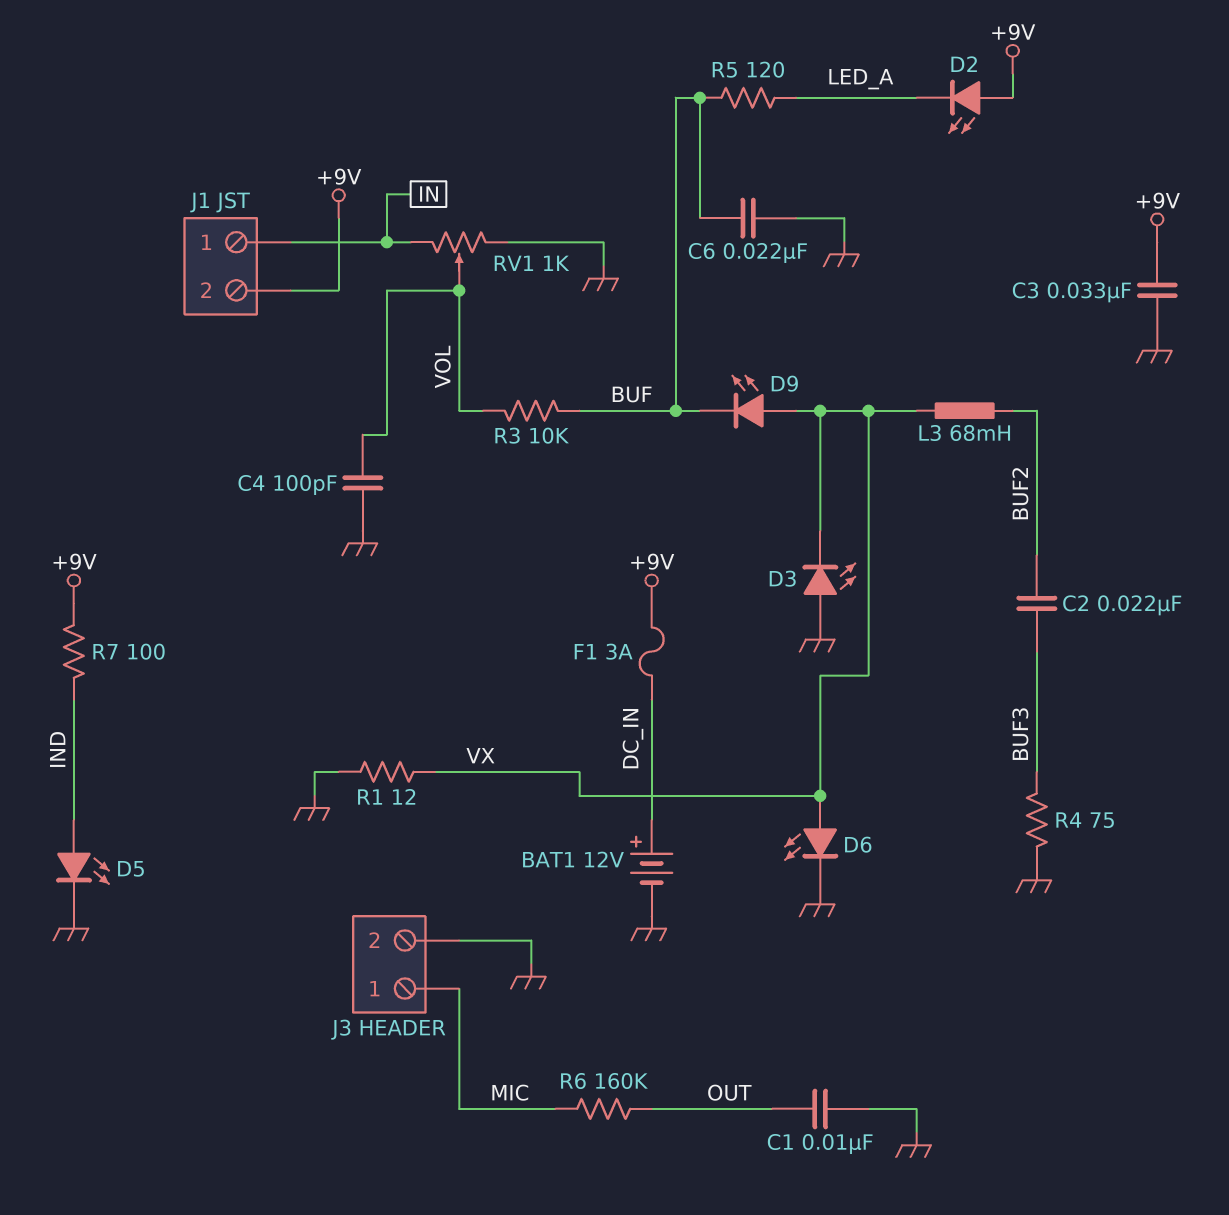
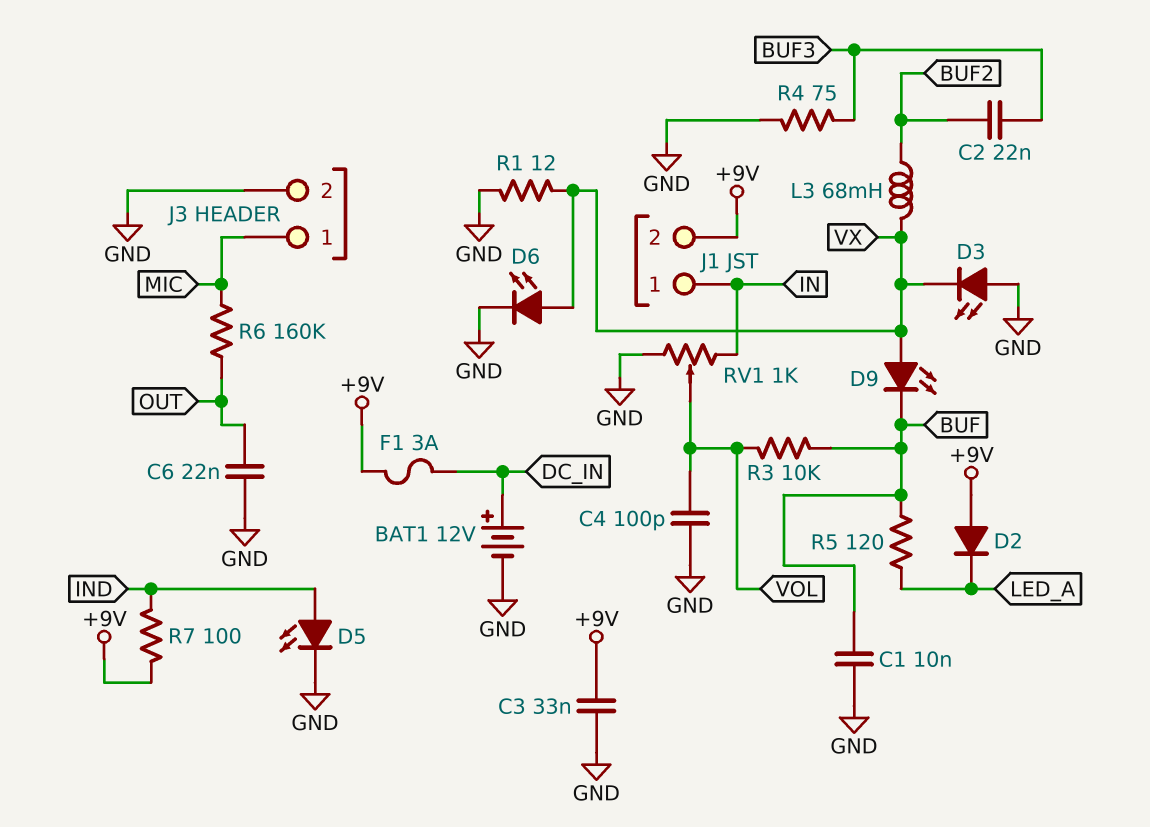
C1: 10nF (GND, OUT) -> 10nF (BUF, GND)
C6: 22nF (BUF, GND) -> 22nF (GND, OUT)
D2: LED (A +9V, K LED_A) -> diode (A +9V, K LED_A)

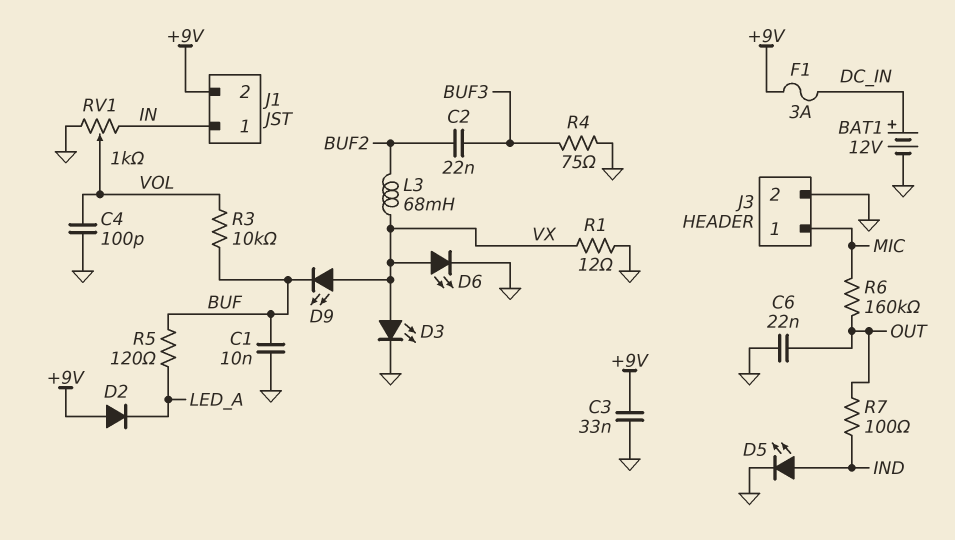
D3: LED (A GND, K VX) -> LED (A VX, K GND)
R7: 100 (+9V, IND) -> 100 (IND, OUT)

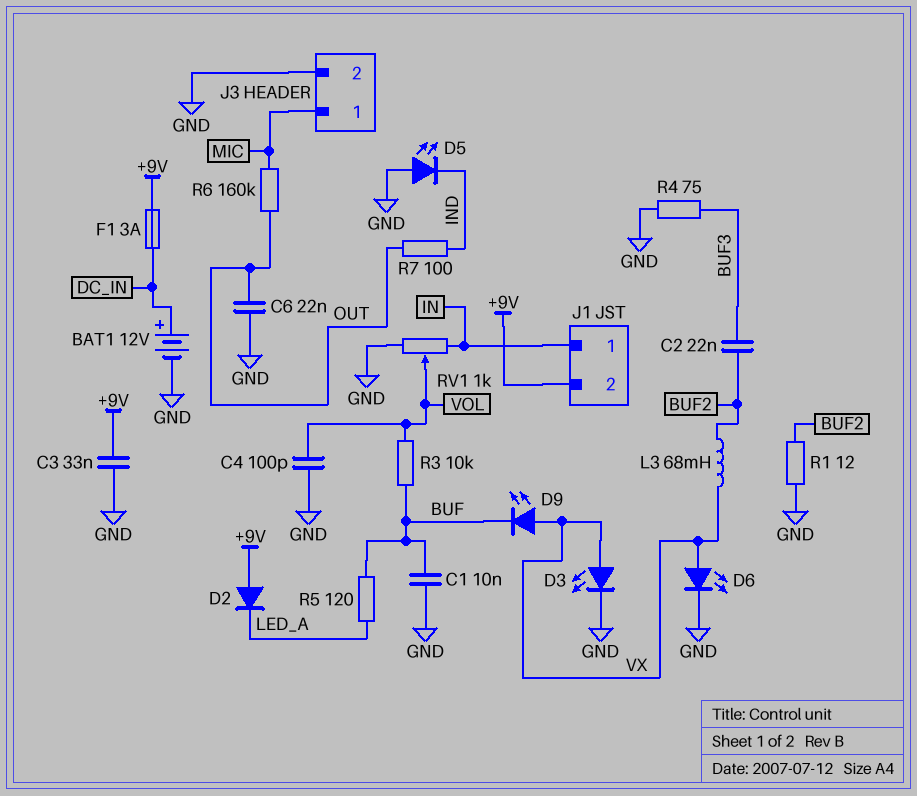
D5: LED (A IND, K GND) -> LED (A GND, K IND)
R1: 12 (GND, VX) -> 12 (BUF2, GND)

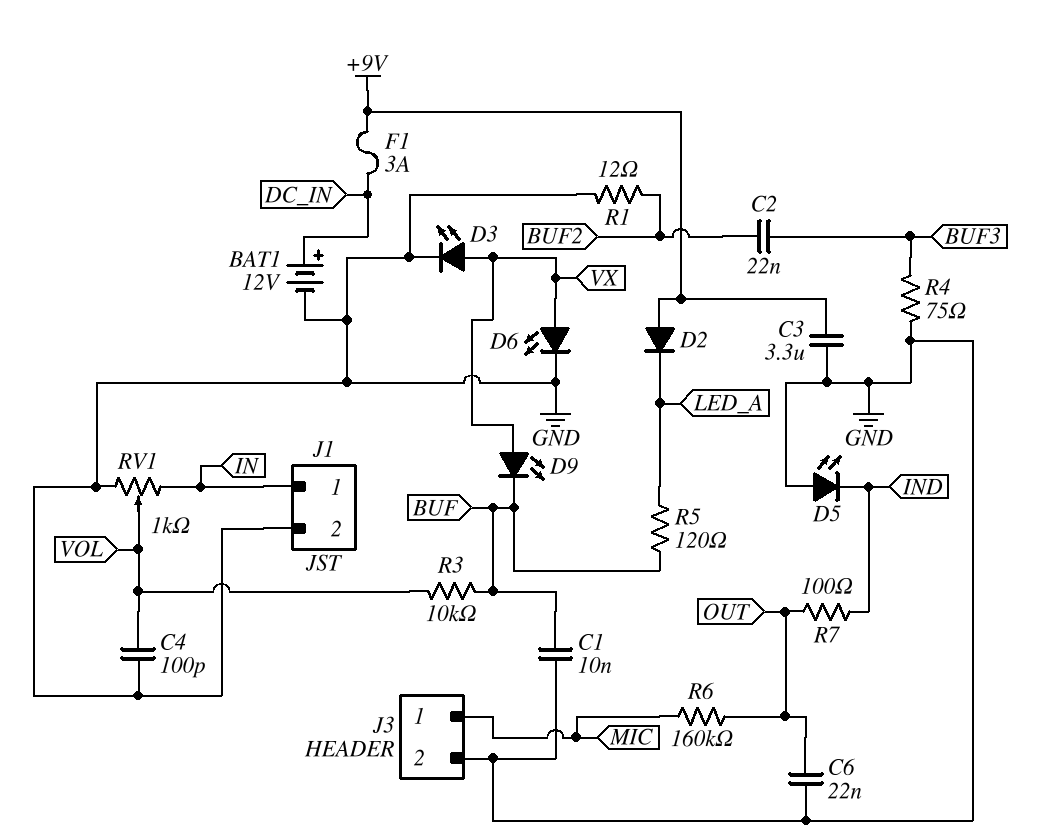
C3: 33nF (+9V, GND) -> 3.3uF (+9V, GND)
J1 pin 2: +9V -> GND
L3: 68mH (BUF2, VX) -> none

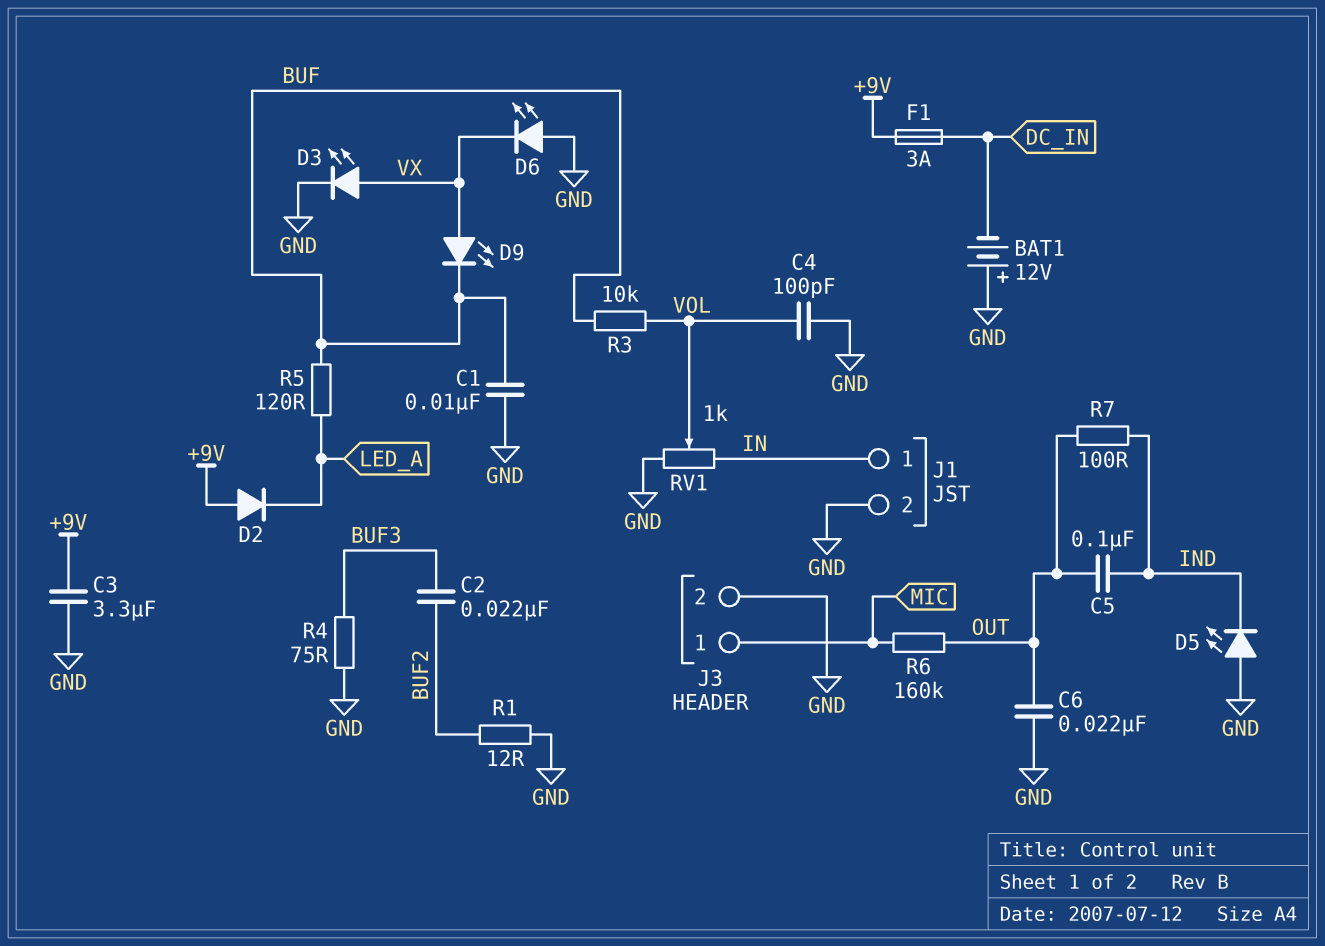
BAT1: 12V (plus DC_IN, minus GND) -> 12V (plus GND, minus DC_IN)
C5: none -> 100nF (IND, OUT)
D6: LED (A VX, K GND) -> LED (A GND, K VX)

